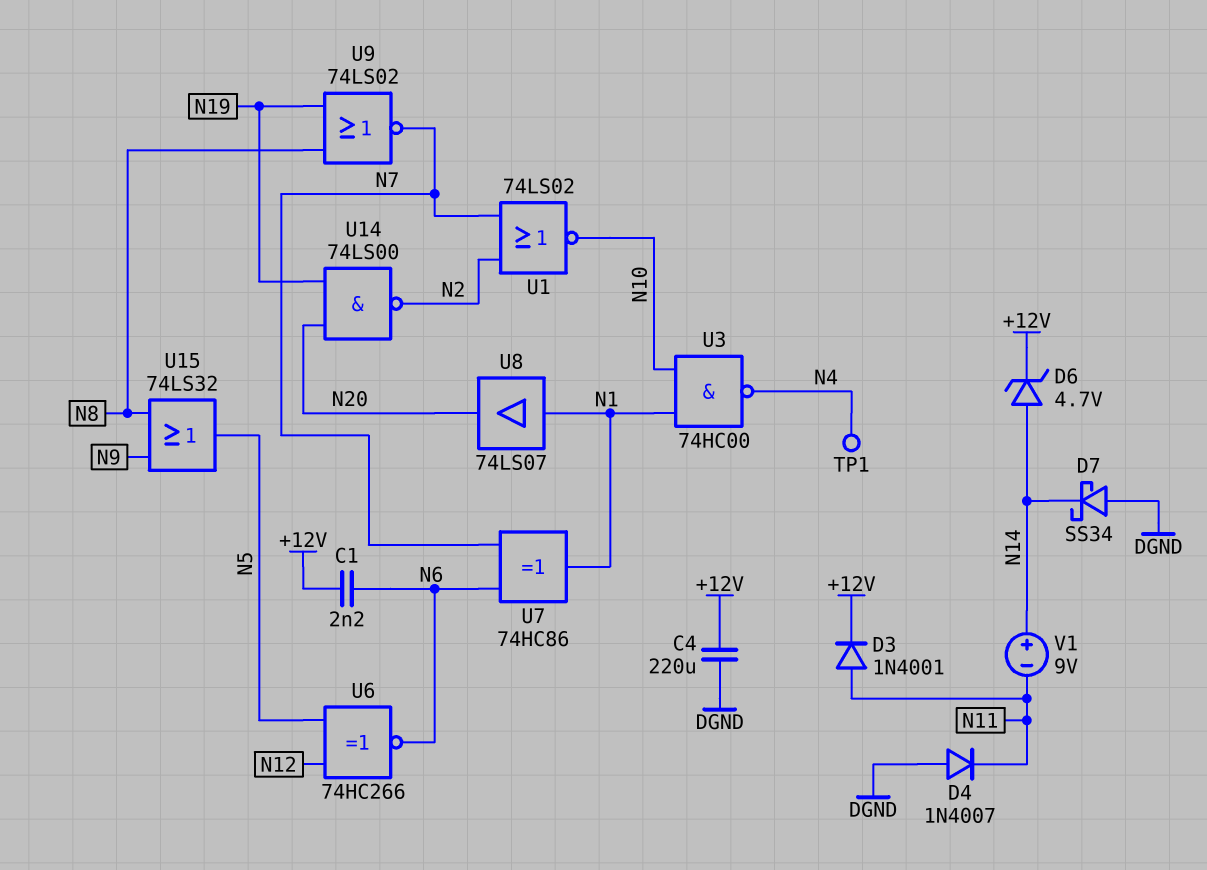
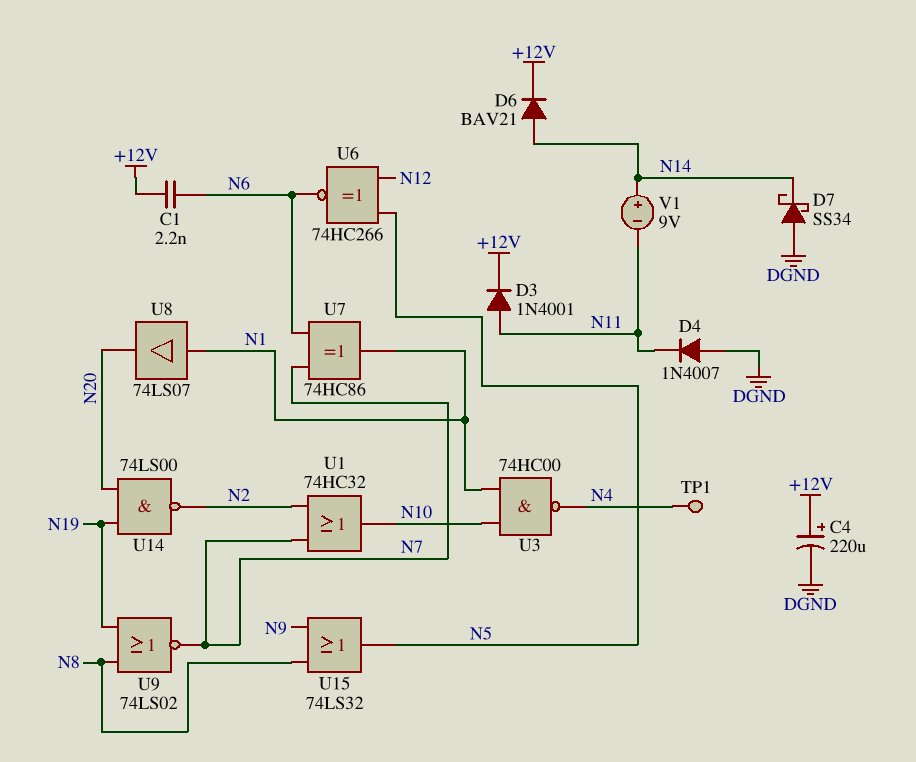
C4: 220uF (+12V, DGND) -> 220uF (plus +12V, minus DGND)
D6: zener 4.7V (A N14, K +12V) -> diode BAV21 (A N14, K +12V)
U1: NOR 74LS02 (in N2, in N7, out N10) -> OR 74HC32 (in N2, in N7, out N10)

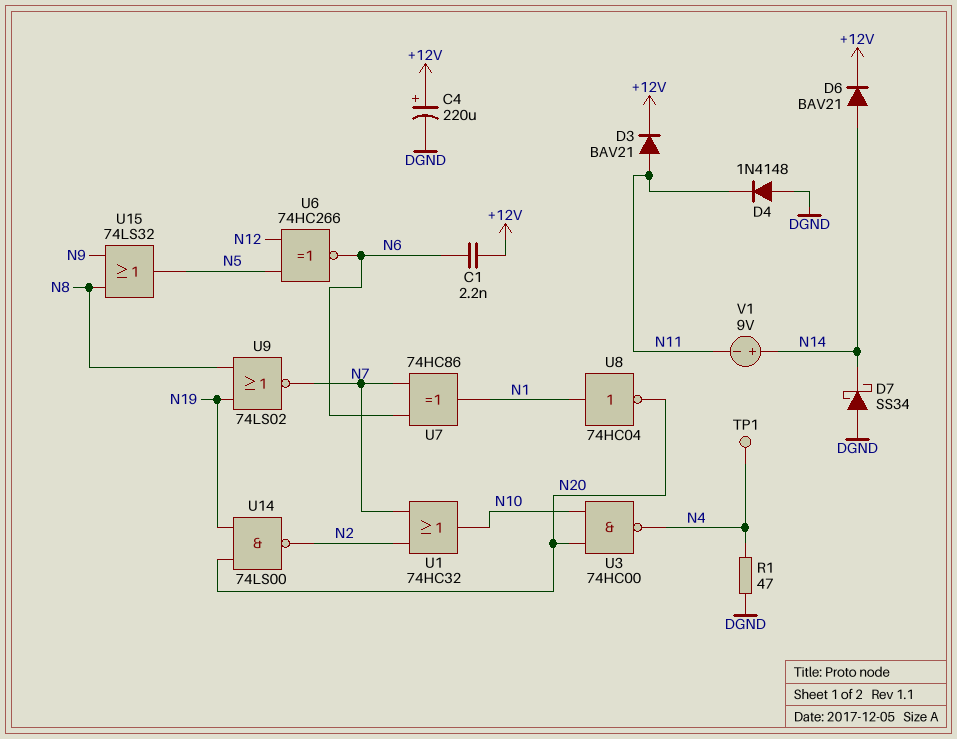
D3: diode 1N4001 (A N11, K +12V) -> diode BAV21 (A N11, K +12V)
D4: diode 1N4007 (A DGND, K N11) -> diode 1N4148 (A DGND, K N11)
R1: none -> 47 (DGND, N4)
U3: NAND 74HC00 (in N1, in N10, out N4) -> NAND 74HC00 (in N10, in N20, out N4)
U8: buffer 74LS07 (in N1, out N20) -> NOT 74HC04 (in N1, out N20)

